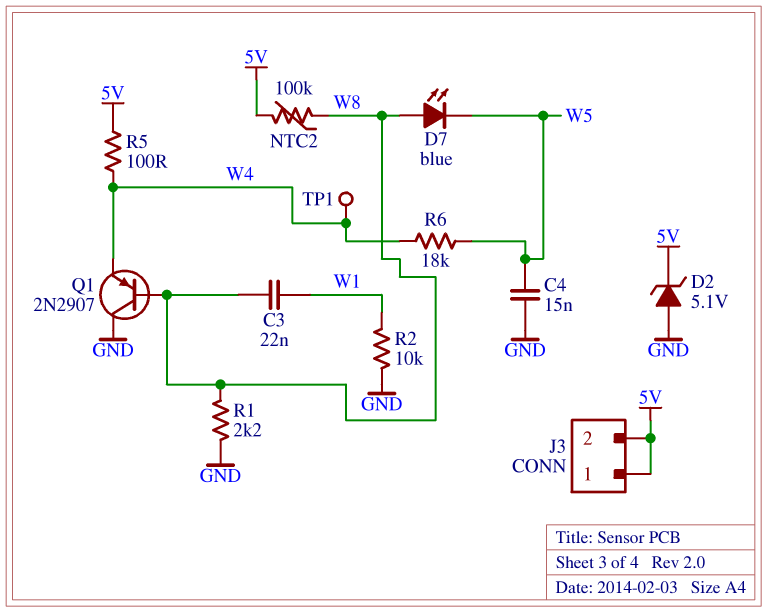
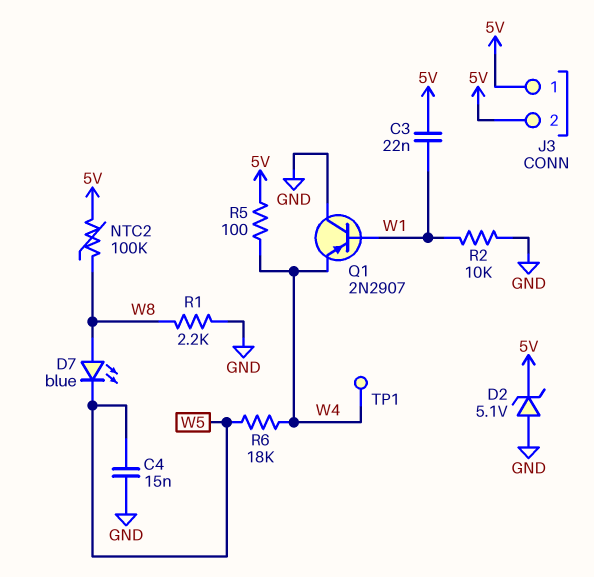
C3: 22nF (W1, W8) -> 22nF (5V, W1)
Q1: PNP 2N2907 (B W8, C GND, E W4) -> PNP 2N2907 (B W1, C GND, E W4)

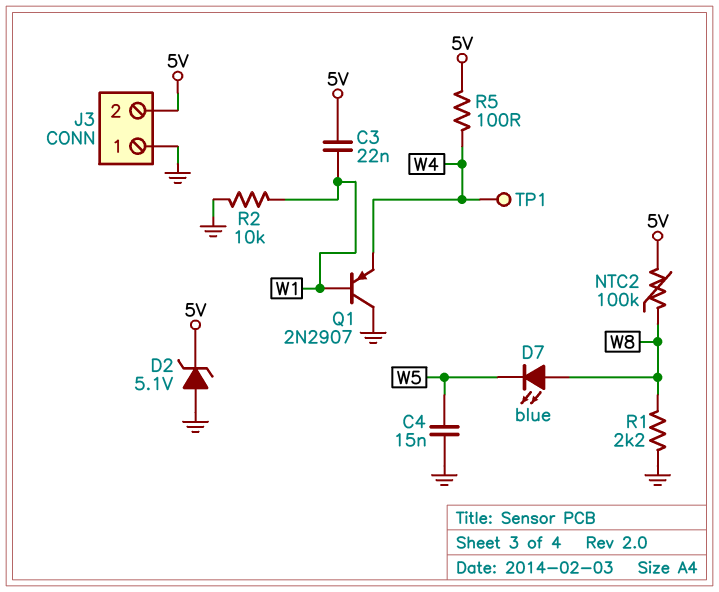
J3 pin 1: 5V -> GND
R6: 18k (W4, W5) -> none

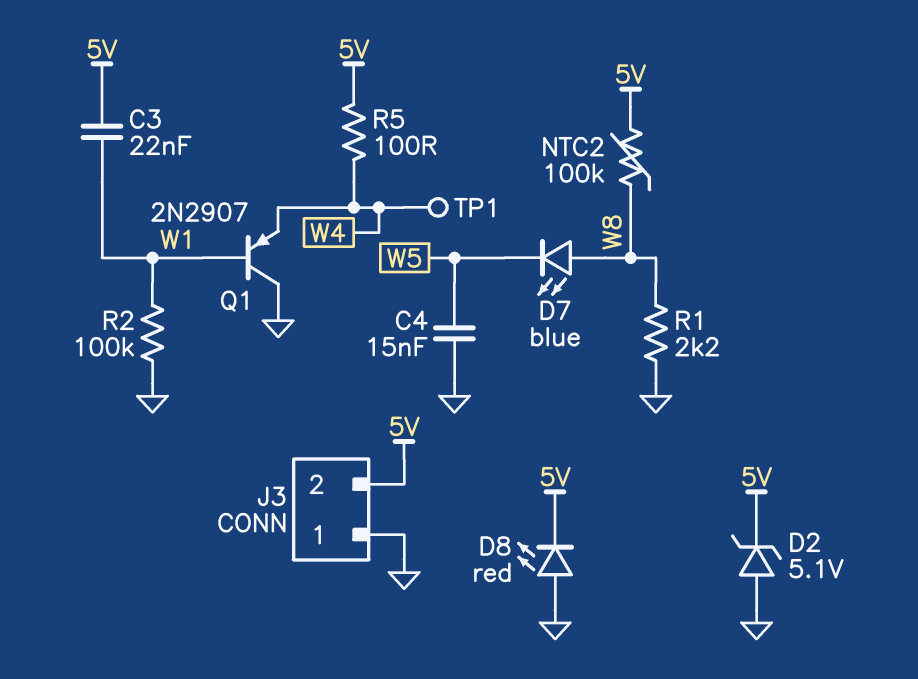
D8: none -> LED red (A GND, K 5V)
R2: 10k (GND, W1) -> 100k (GND, W1)

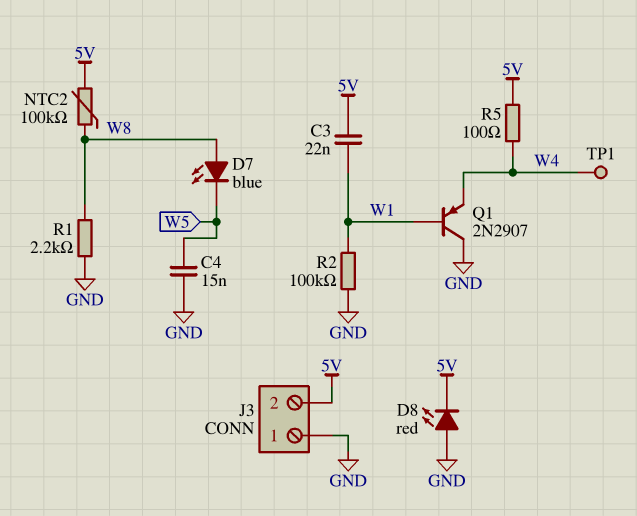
D2: zener 5.1V (A GND, K 5V) -> none

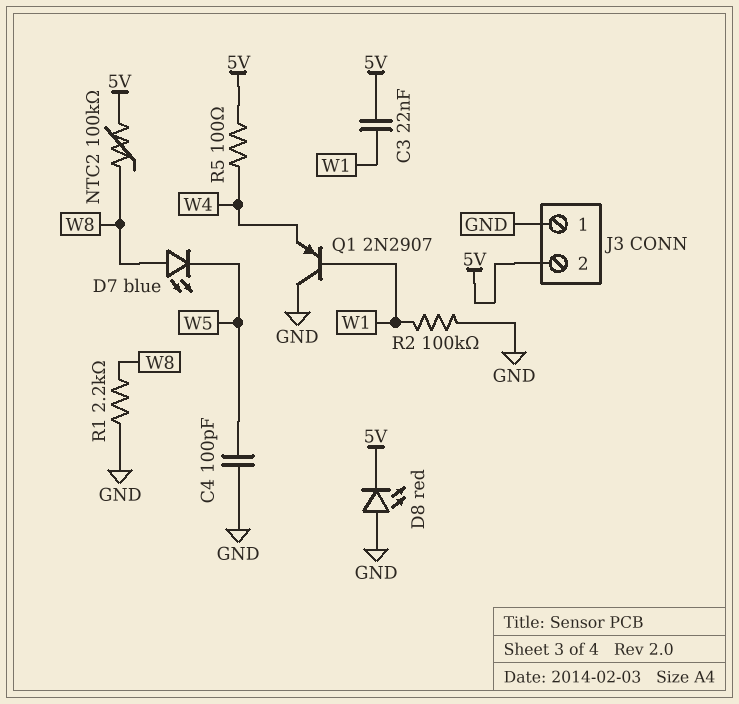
C4: 15nF (GND, W5) -> 100pF (GND, W5)
TP1: test point (W4) -> none

